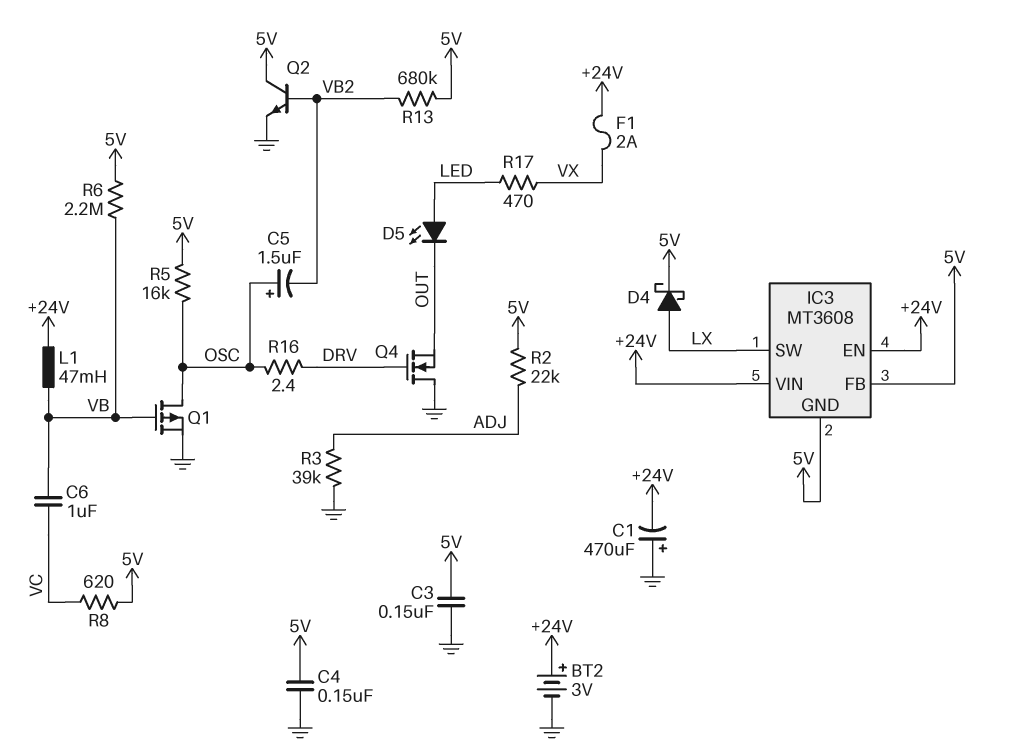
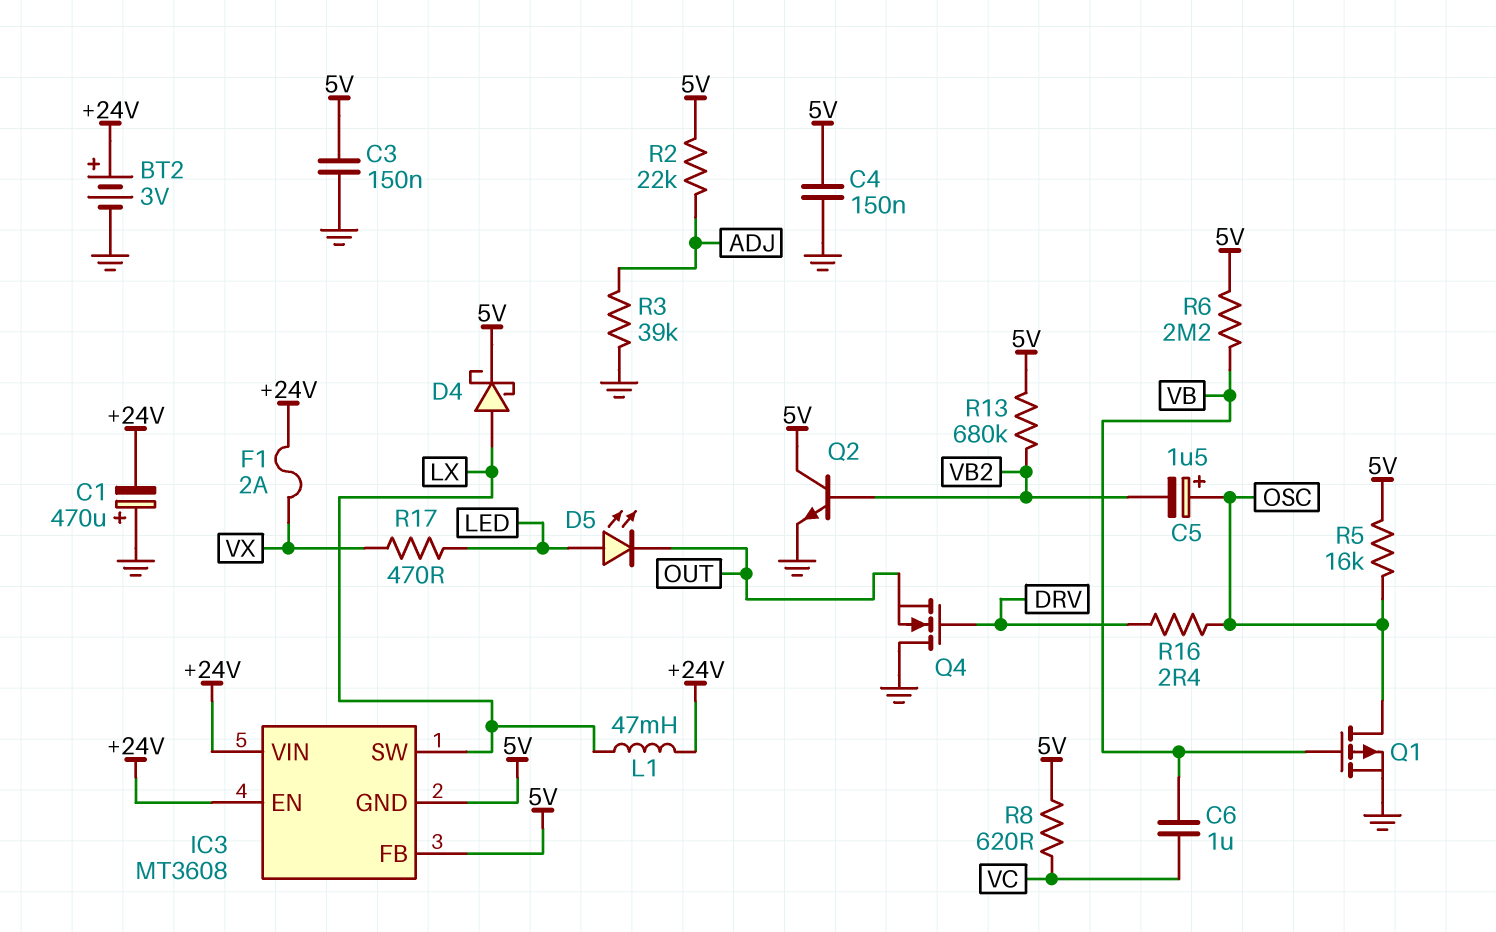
L1: 47mH (+24V, VB) -> 47mH (+24V, LX)

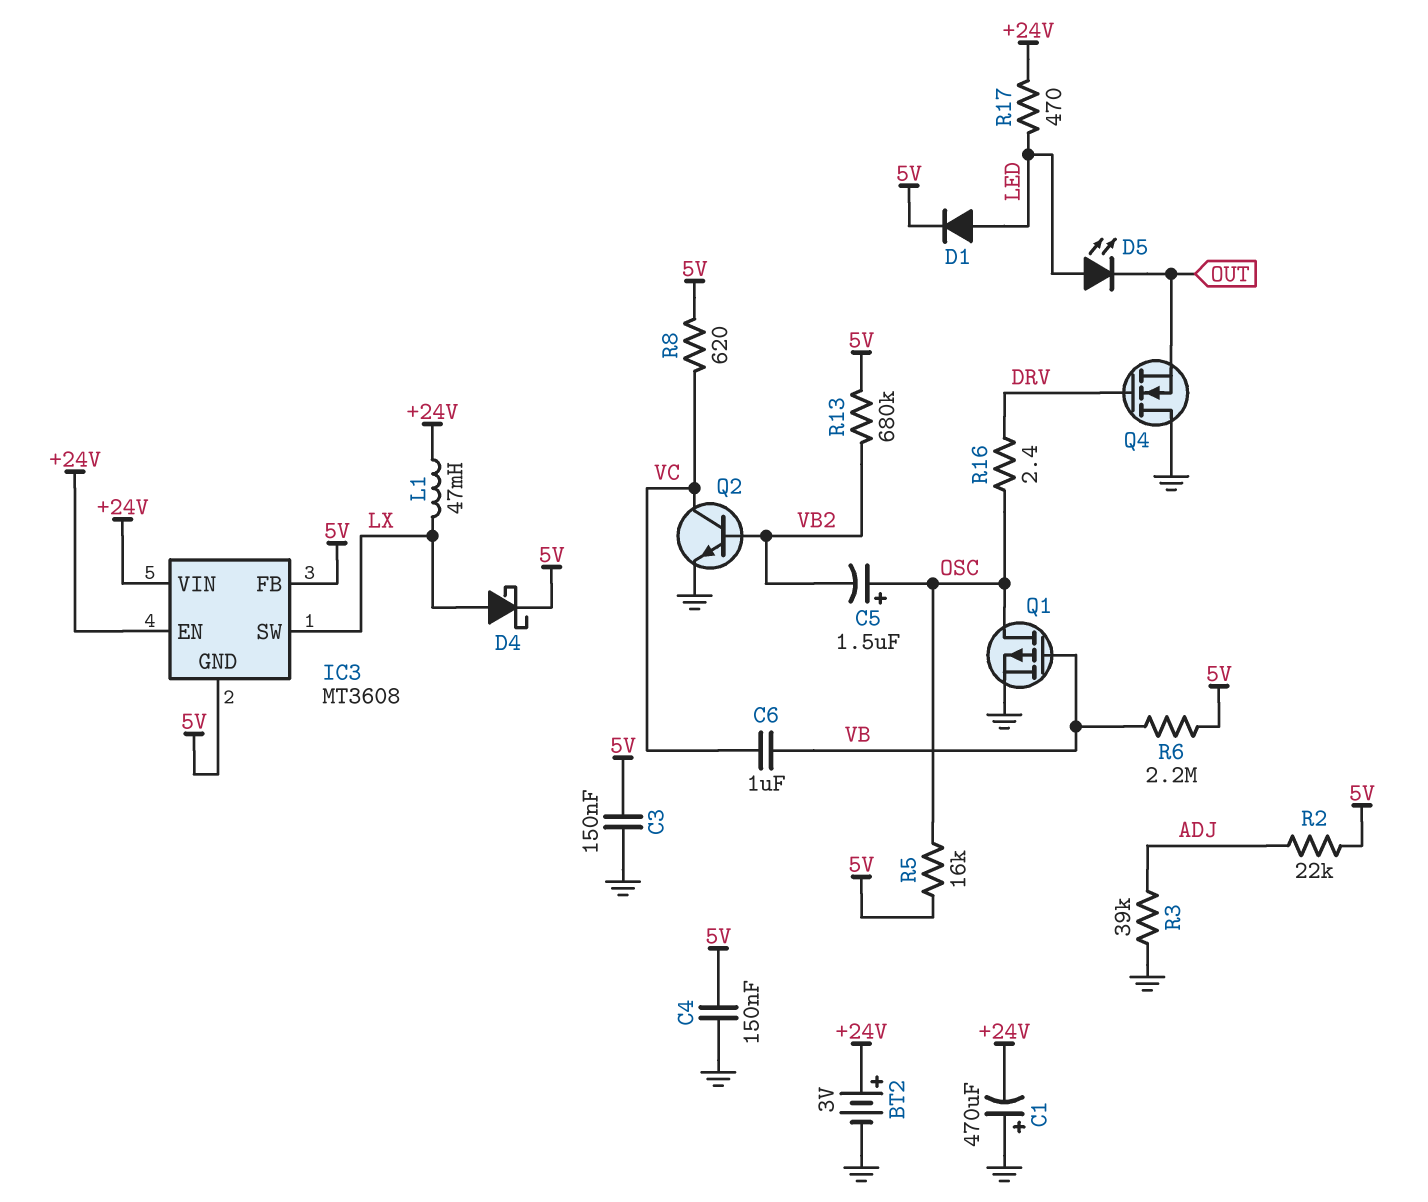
D1: none -> diode (A LED, K 5V)
F1: 2A (+24V, VX) -> none
Q2: NPN (B VB2, C 5V, E GND) -> NPN (B VB2, C VC, E GND)
R17: 470 (LED, VX) -> 470 (+24V, LED)

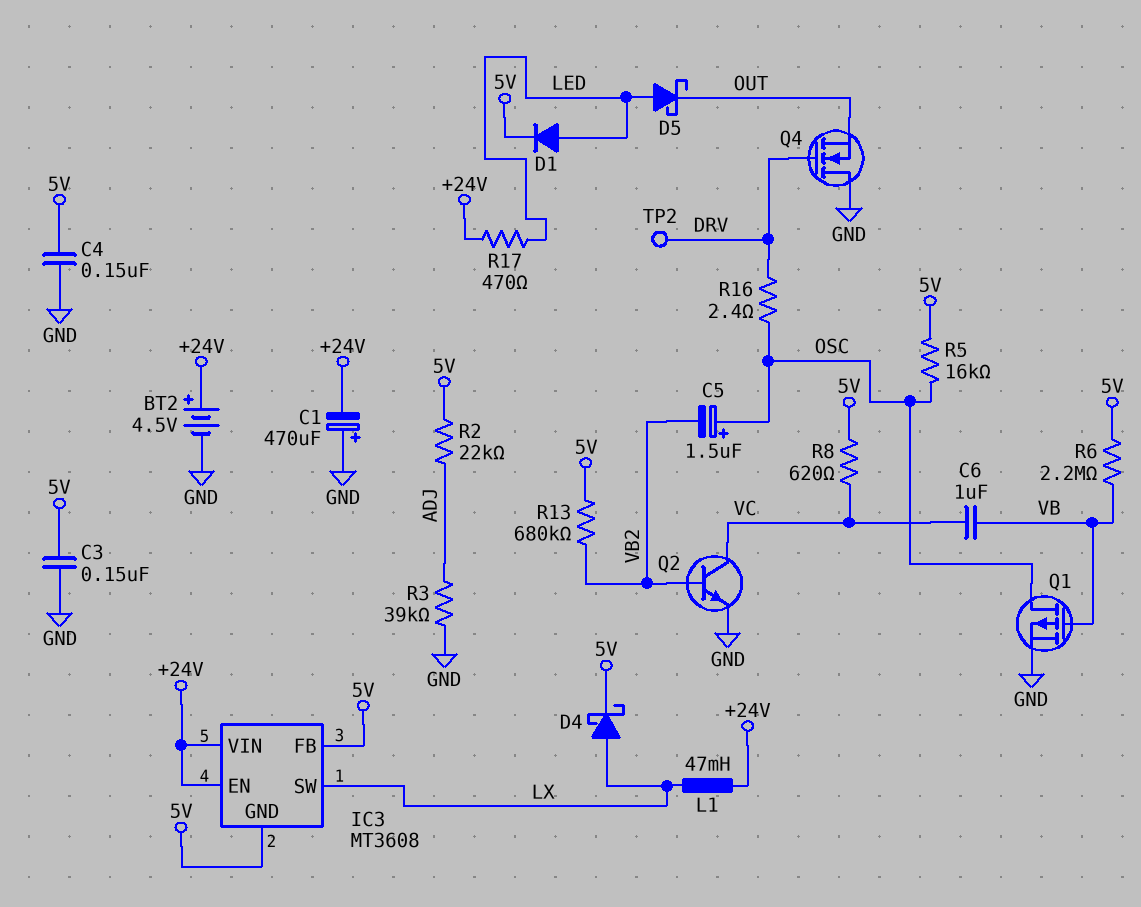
BT2: 3V (plus +24V, minus GND) -> 4.5V (plus +24V, minus GND)
D5: LED (A LED, K OUT) -> schottky (A LED, K OUT)
TP2: none -> test point (DRV)

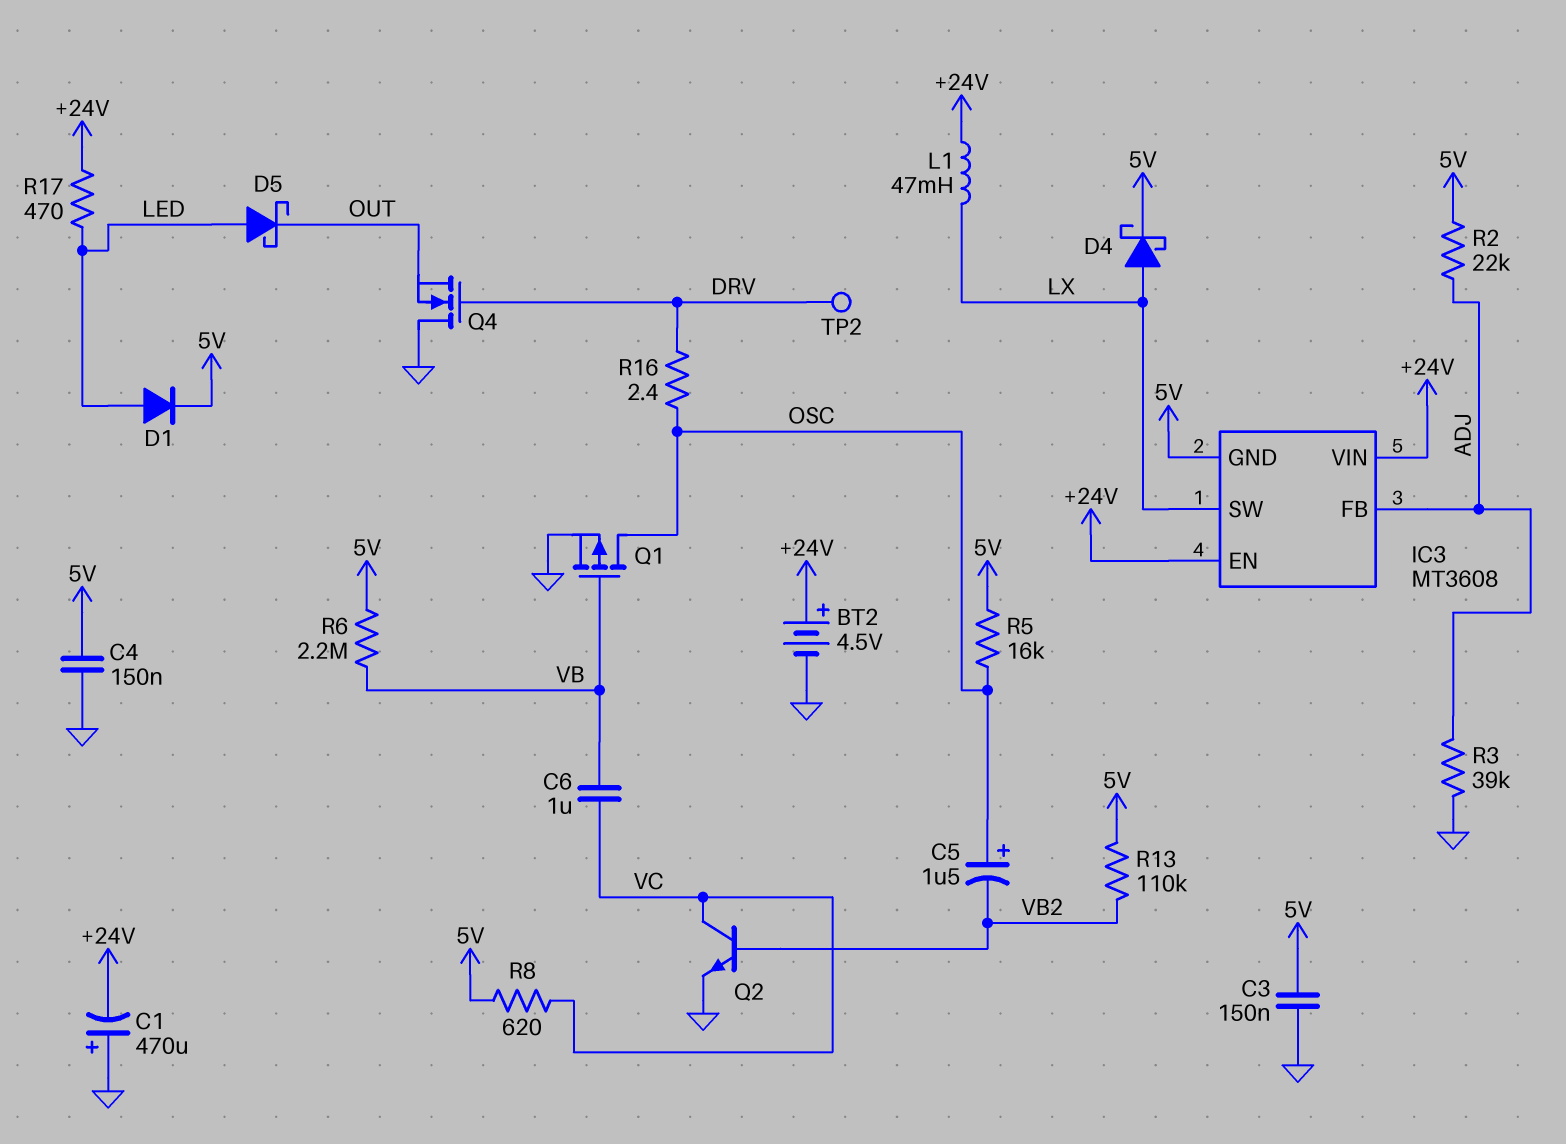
IC3 pin FB: 5V -> ADJ
R13: 680k (5V, VB2) -> 110k (5V, VB2)

